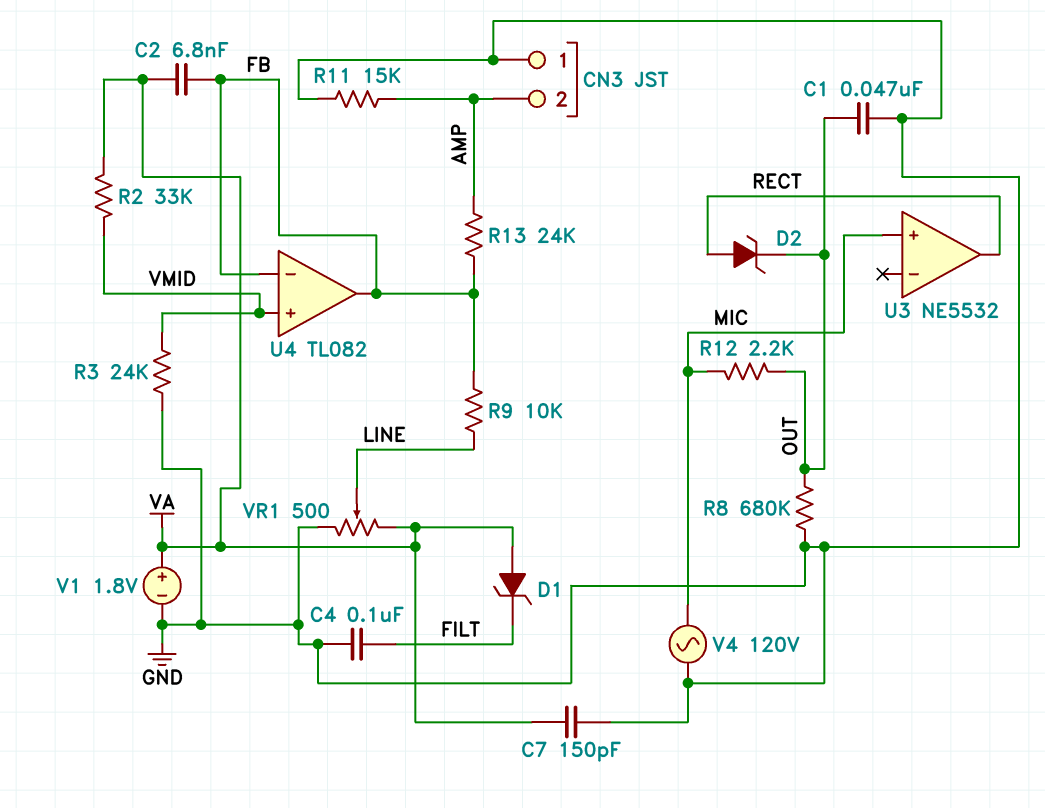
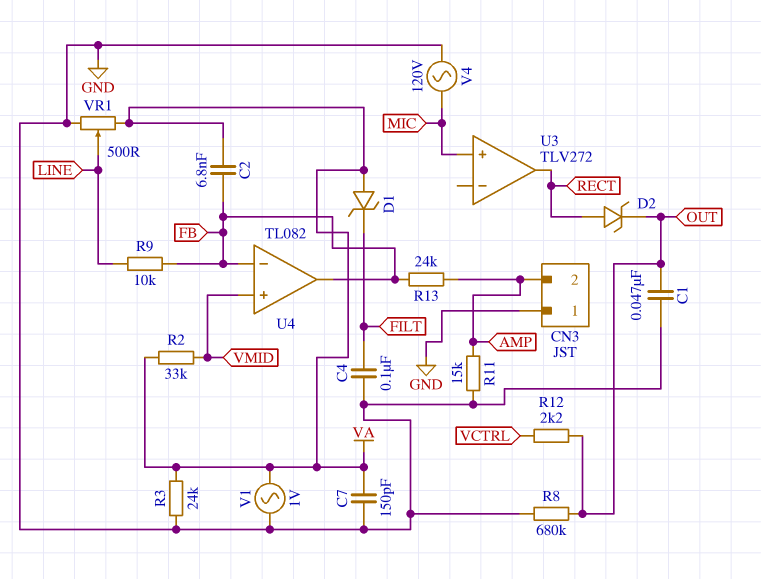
R3: 24k (GND, VMID) -> 24k (GND, VA)
R12: 2.2k (MIC, OUT) -> 2.2k (OUT, VCTRL)
U3: NE5532 -> TLV272
V1: 1.8V (plus VA, minus GND) -> AC 1V (GND, VA)

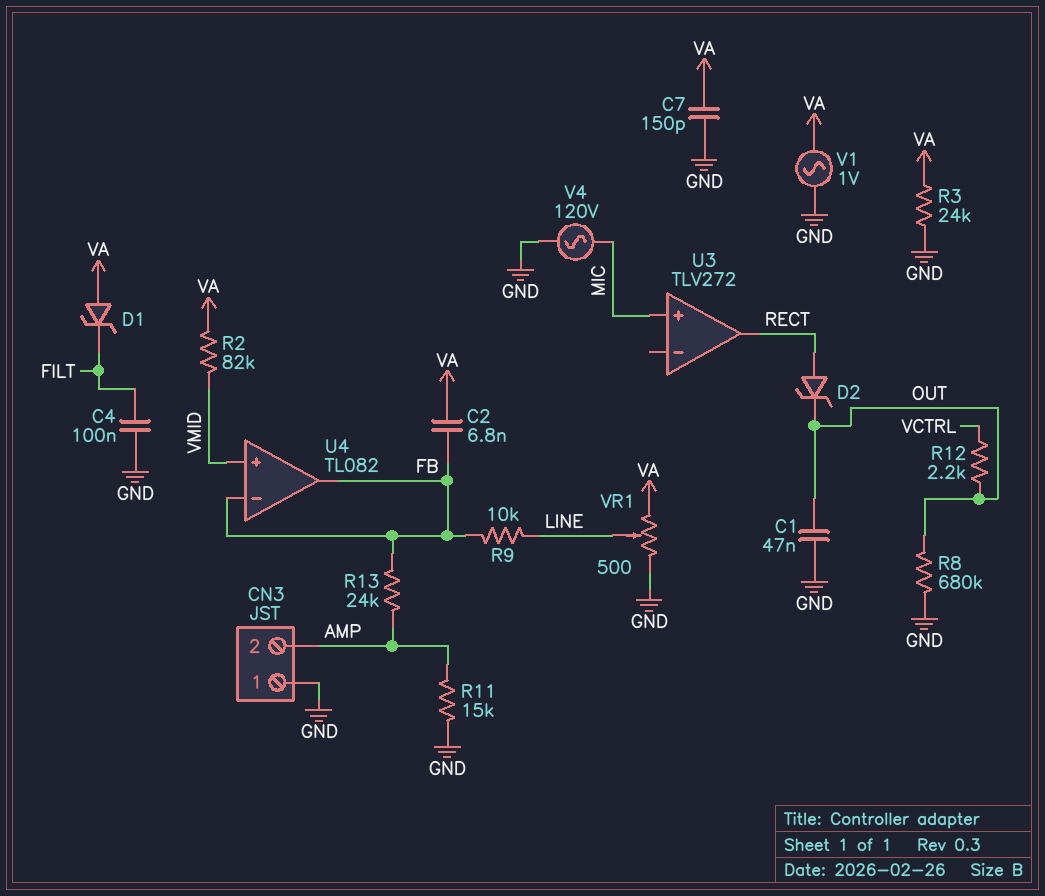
R2: 33k (VA, VMID) -> 82k (VA, VMID)

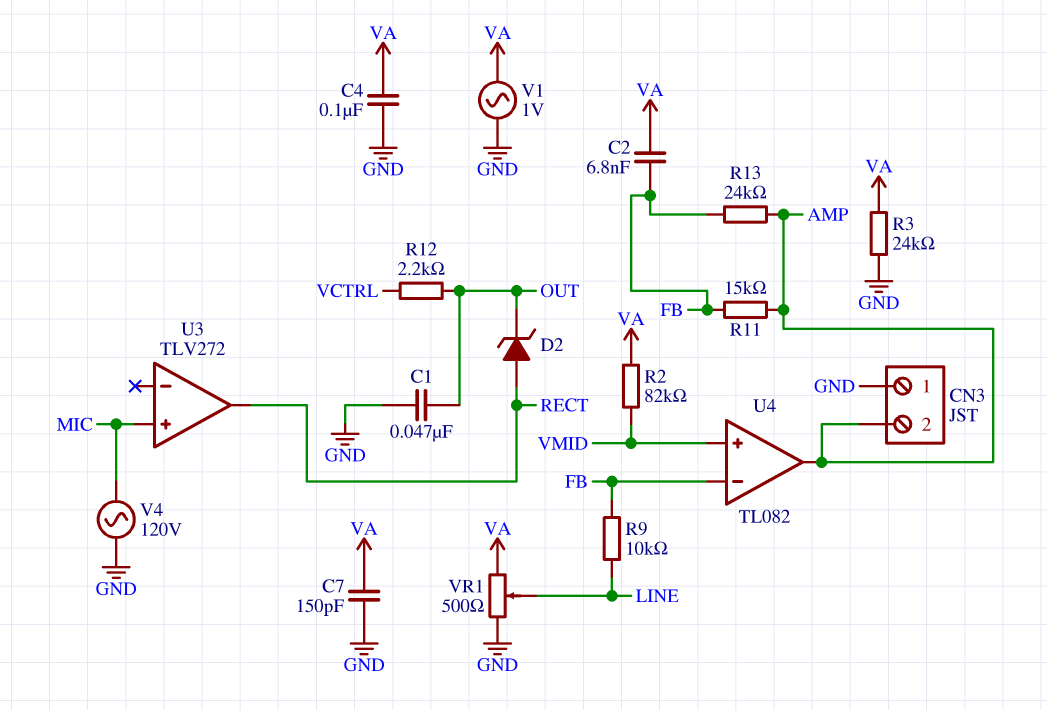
C4: 100nF (FILT, GND) -> 100nF (GND, VA)
D1: zener (A VA, K FILT) -> none
R8: 680k (GND, OUT) -> none
R11: 15k (AMP, GND) -> 15k (AMP, FB)
U4 pin out: FB -> AMP

